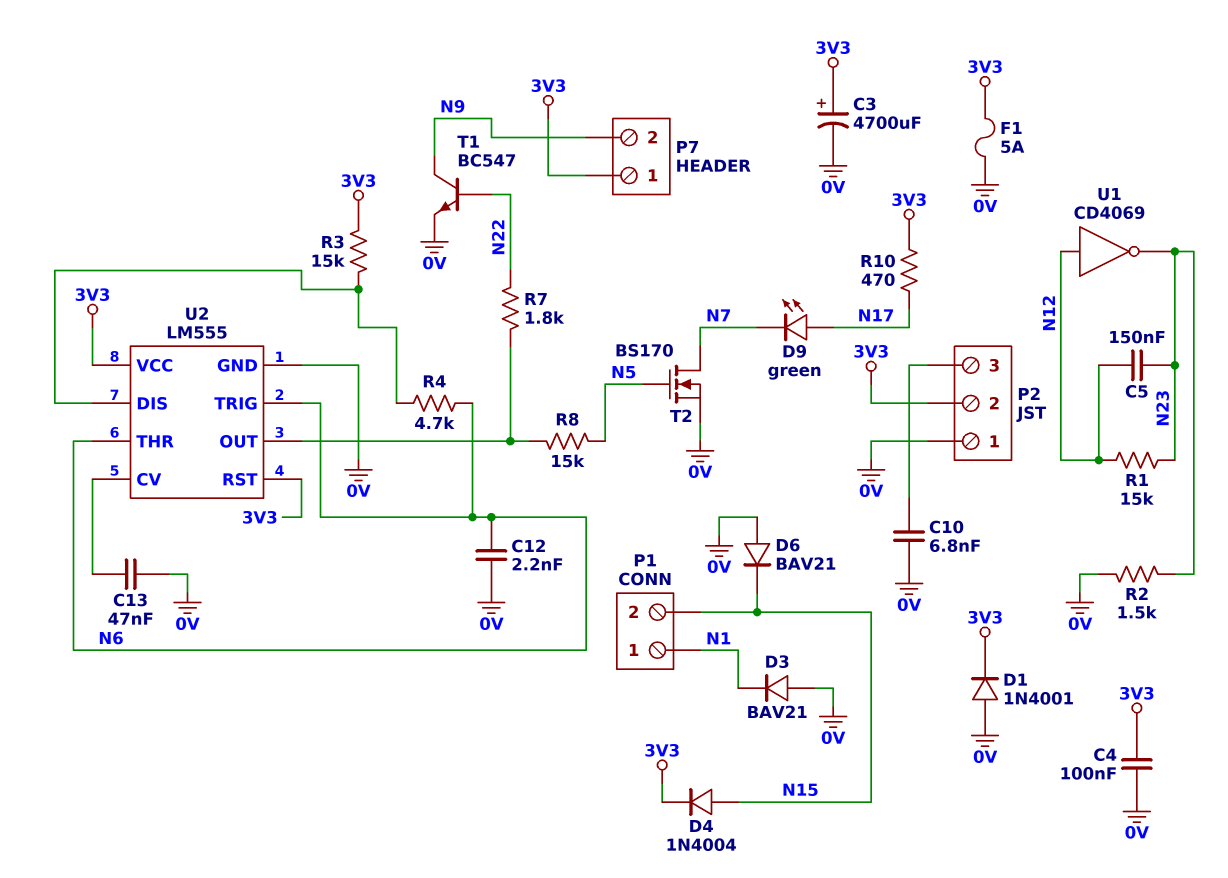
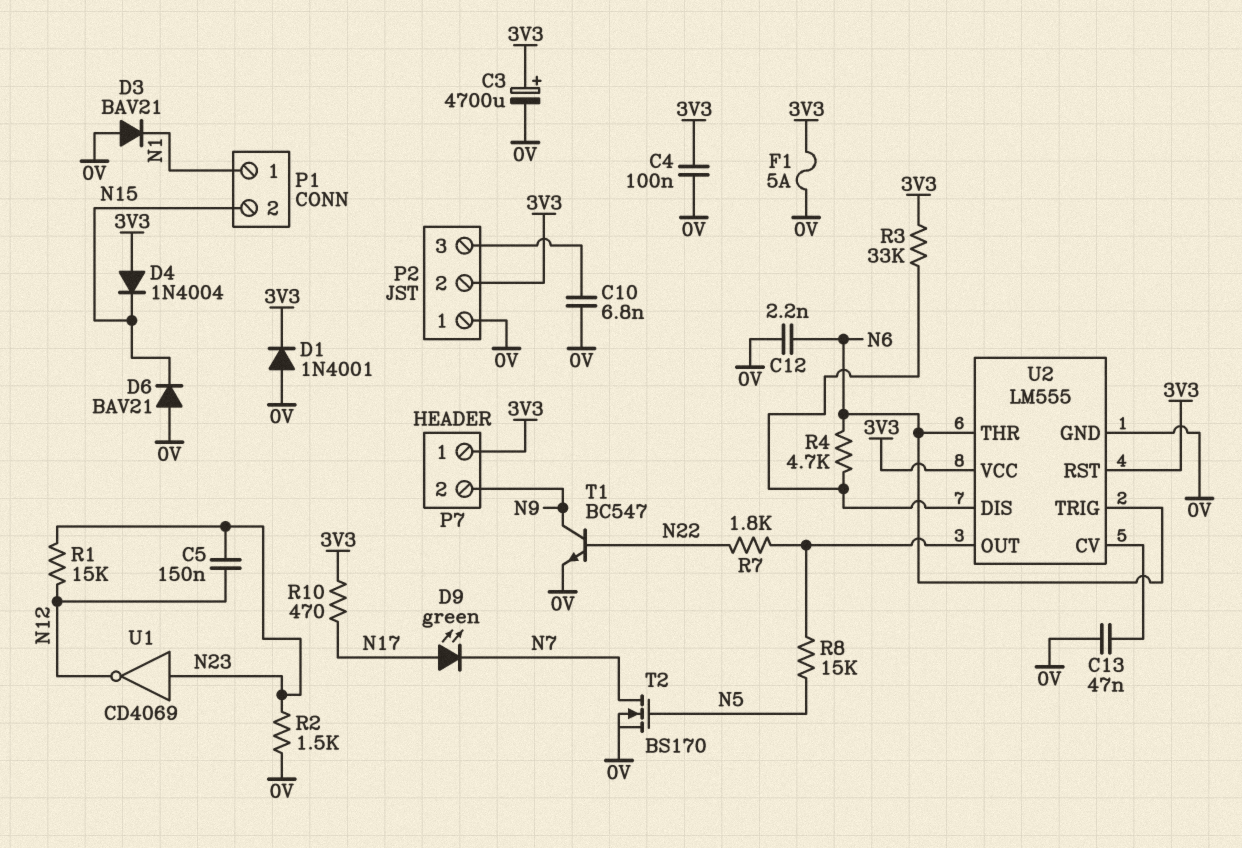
D4: diode 1N4004 (A N15, K 3V3) -> diode 1N4004 (A 3V3, K N15)
R3: 15k (3V3, U2/DIS) -> 33k (3V3, U2/DIS)
U1: NOT CD4069 (in N12, out N23) -> NOT CD4069 (in N23, out N12)

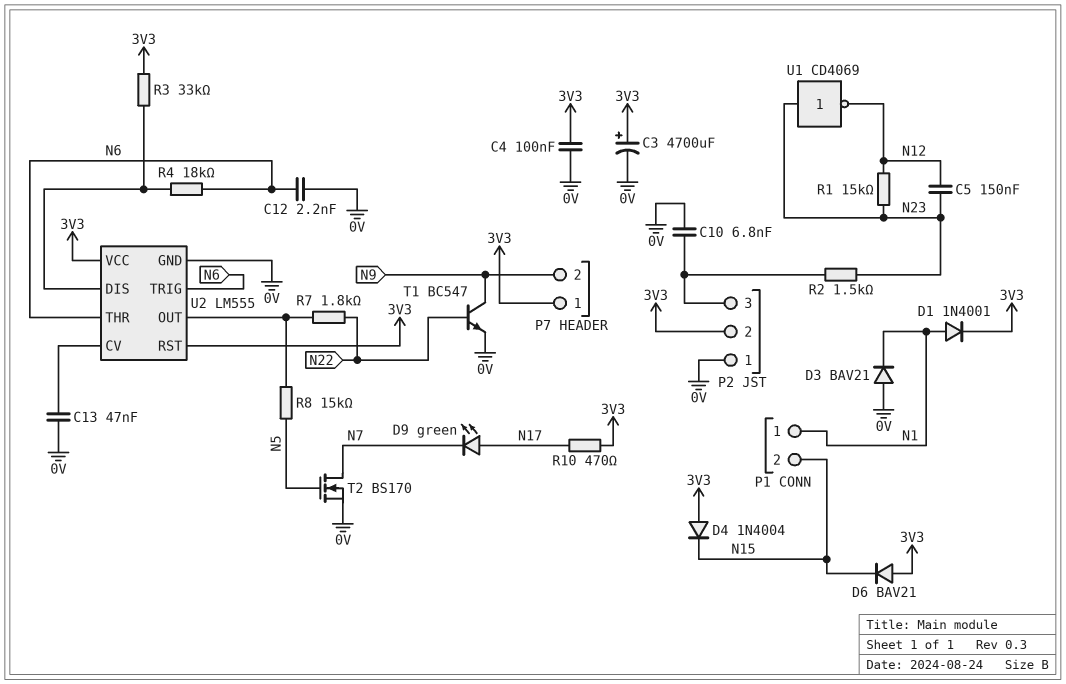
D1: diode 1N4001 (A 0V, K 3V3) -> diode 1N4001 (A N1, K 3V3)
D6: diode BAV21 (A 0V, K N15) -> diode BAV21 (A 3V3, K N15)
F1: 5A (0V, 3V3) -> none
R2: 1.5k (0V, N23) -> 1.5k (N23, P2/3)
R4: 4.7k (N6, U2/DIS) -> 18k (N6, U2/DIS)

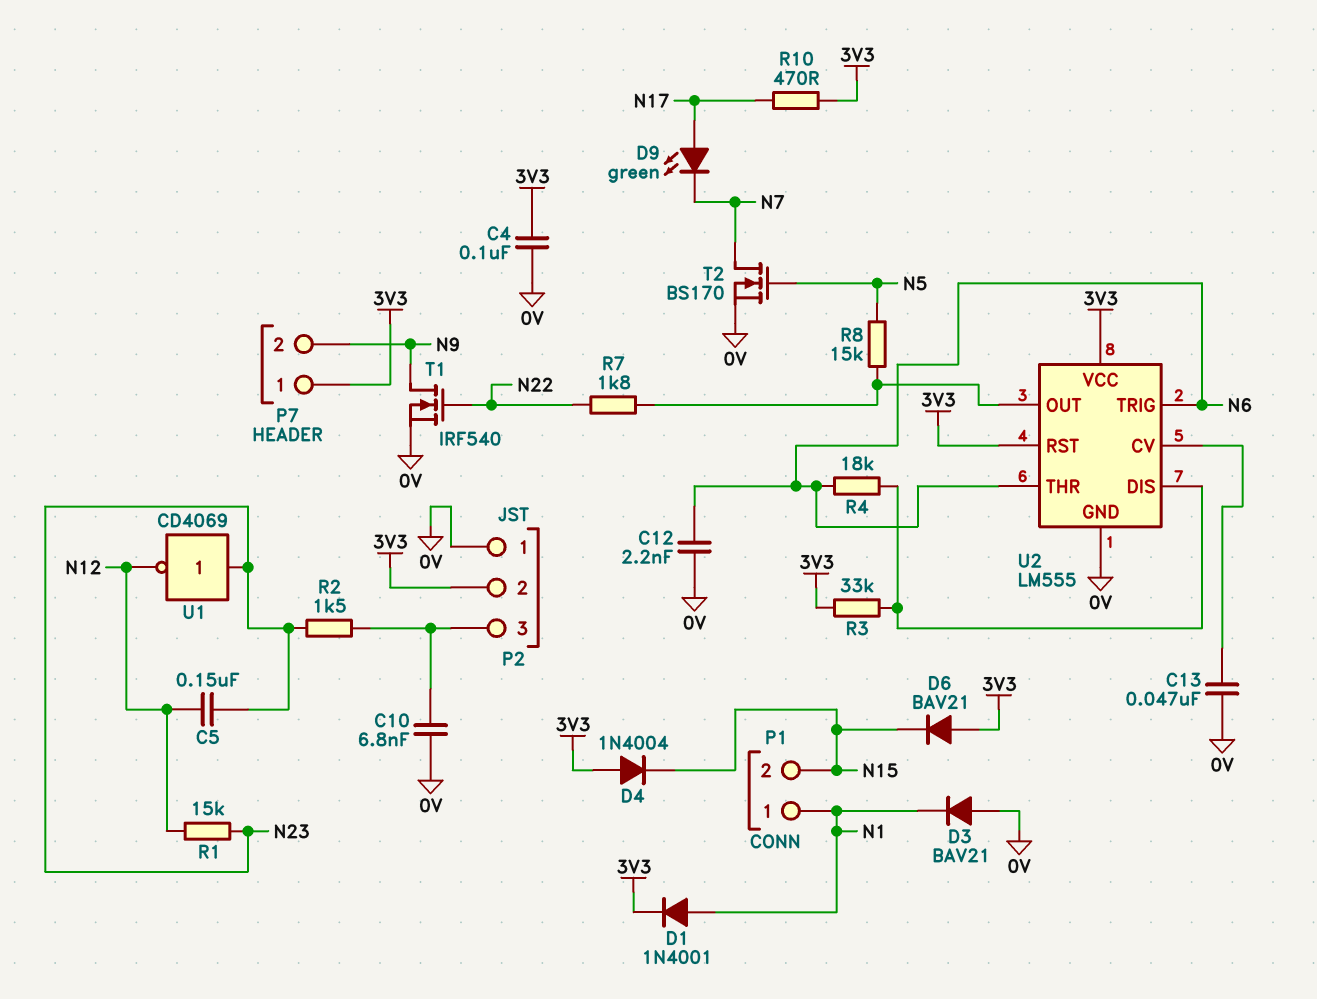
C3: 4700uF (plus 3V3, minus 0V) -> none
T1: NPN BC547 (B N22, C N9, E 0V) -> NMOS IRF540 (G N22, D N9, S 0V)

